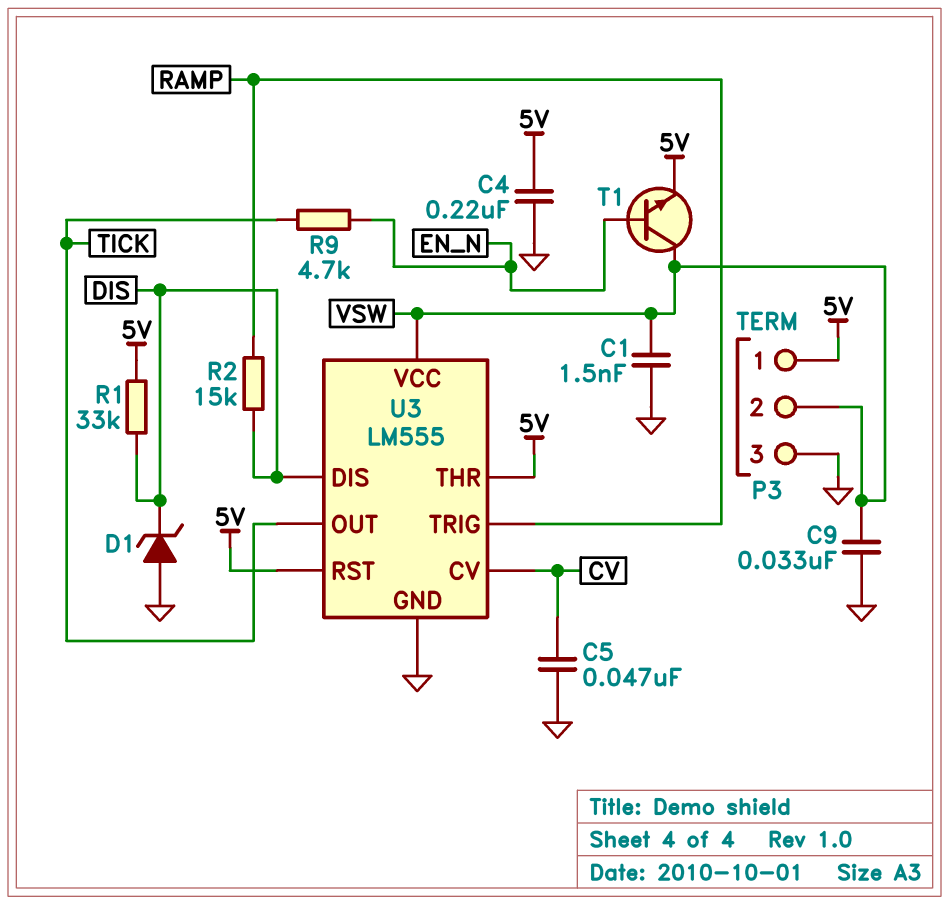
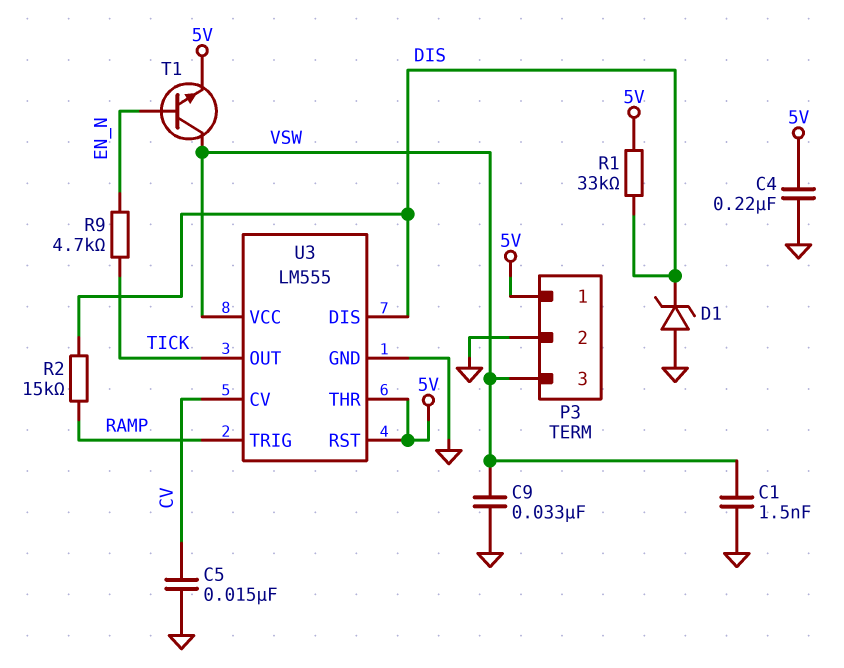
C5: 47nF (CV, GND) -> 15nF (CV, GND)
P3 pin 2: VSW -> GND
P3 pin 3: GND -> VSW

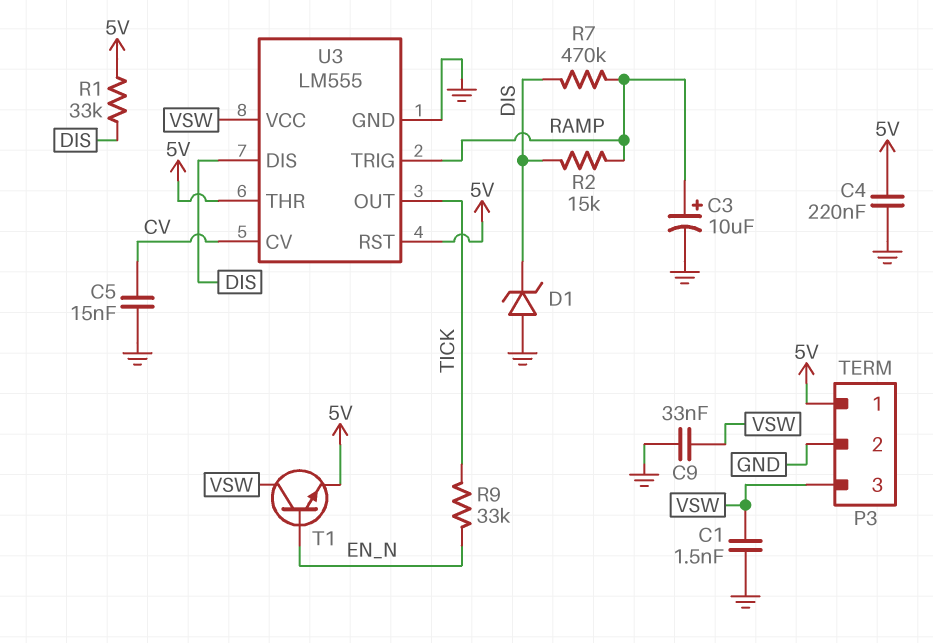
C3: none -> 10uF (plus RAMP, minus GND)
R7: none -> 470k (DIS, RAMP)
R9: 4.7k (EN_N, TICK) -> 33k (EN_N, TICK)

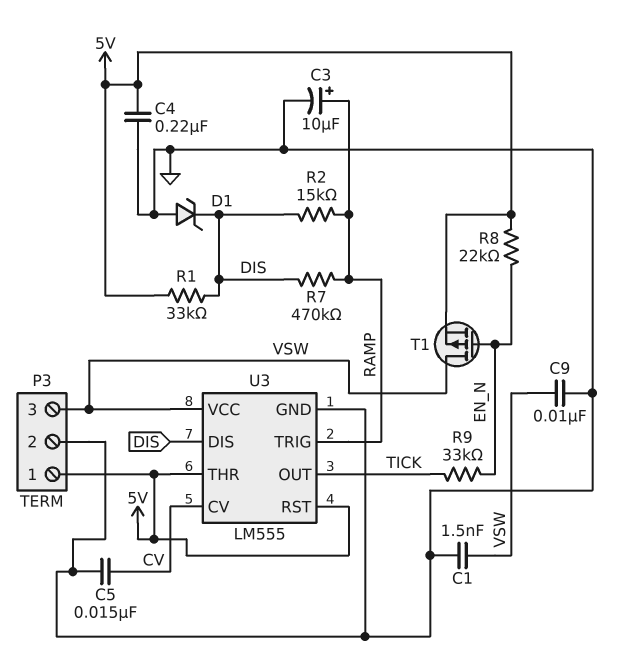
C9: 33nF (GND, VSW) -> 10nF (GND, VSW)
R8: none -> 22k (5V, EN_N)
T1: NPN (B EN_N, C VSW, E 5V) -> PMOS (G EN_N, D VSW, S 5V)

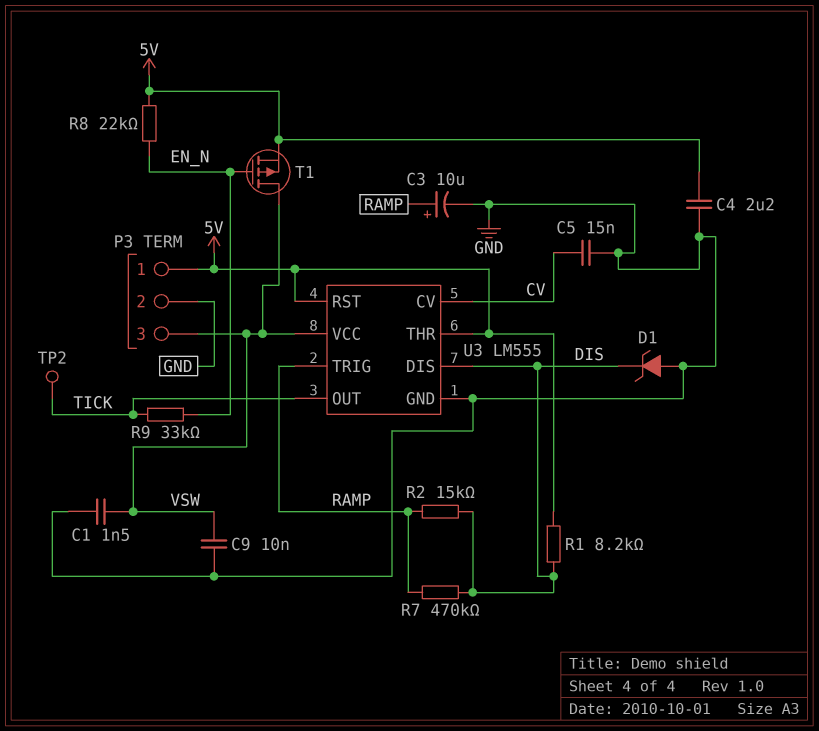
C4: 220nF (5V, GND) -> 2.2uF (5V, GND)
R1: 33k (5V, DIS) -> 8.2k (5V, DIS)
TP2: none -> test point (TICK)

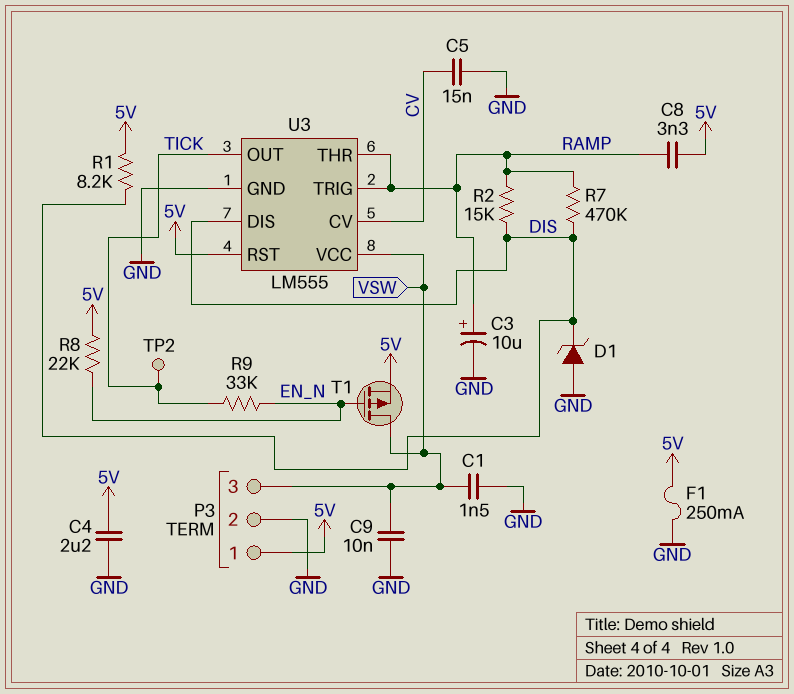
C8: none -> 3.3nF (5V, RAMP)
F1: none -> 250mA (5V, GND)
U3 pin THR: 5V -> RAMP

